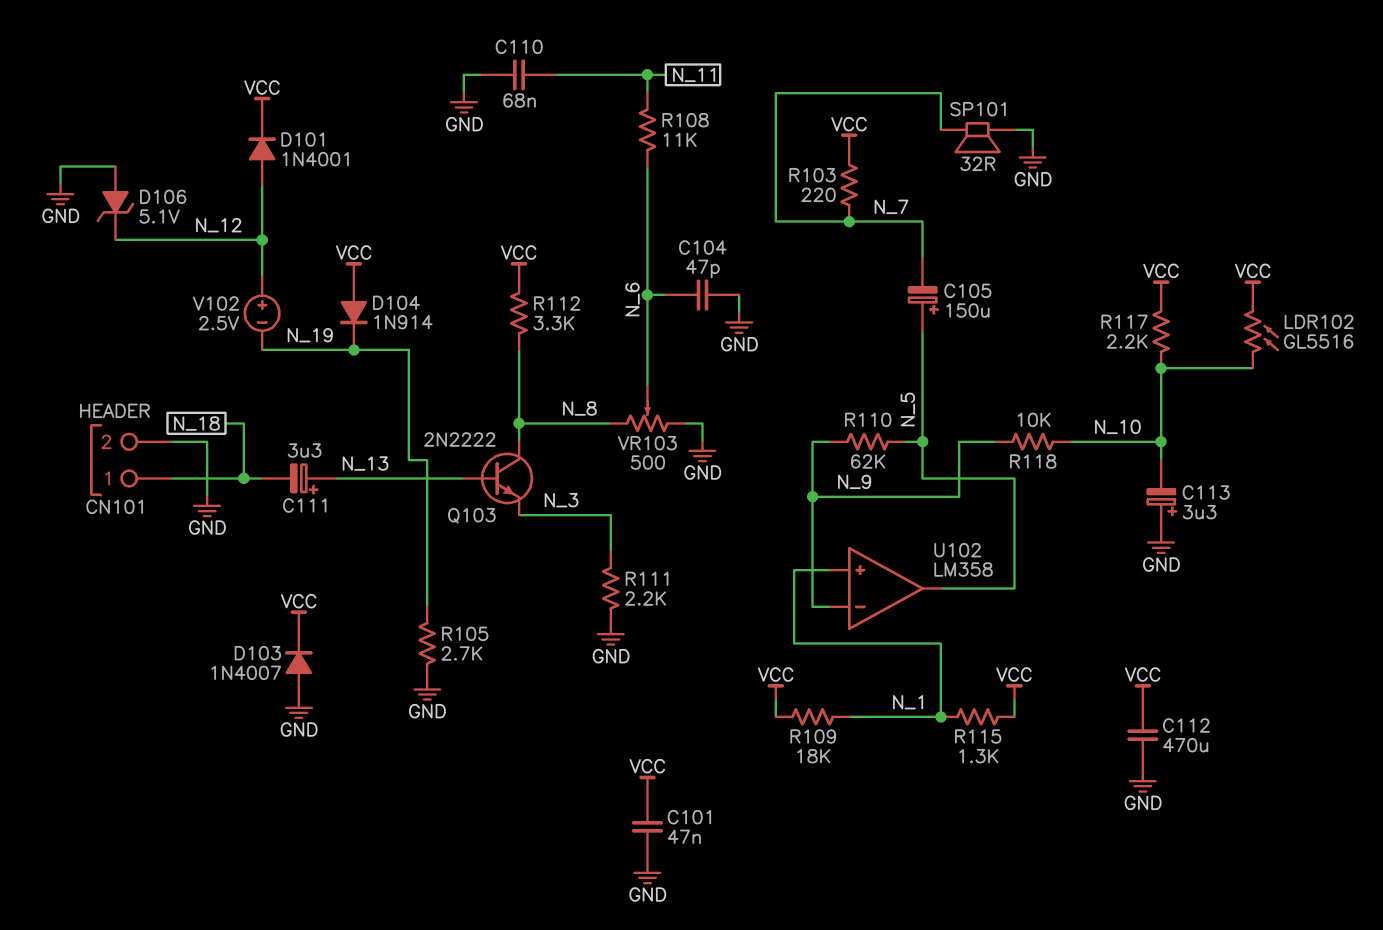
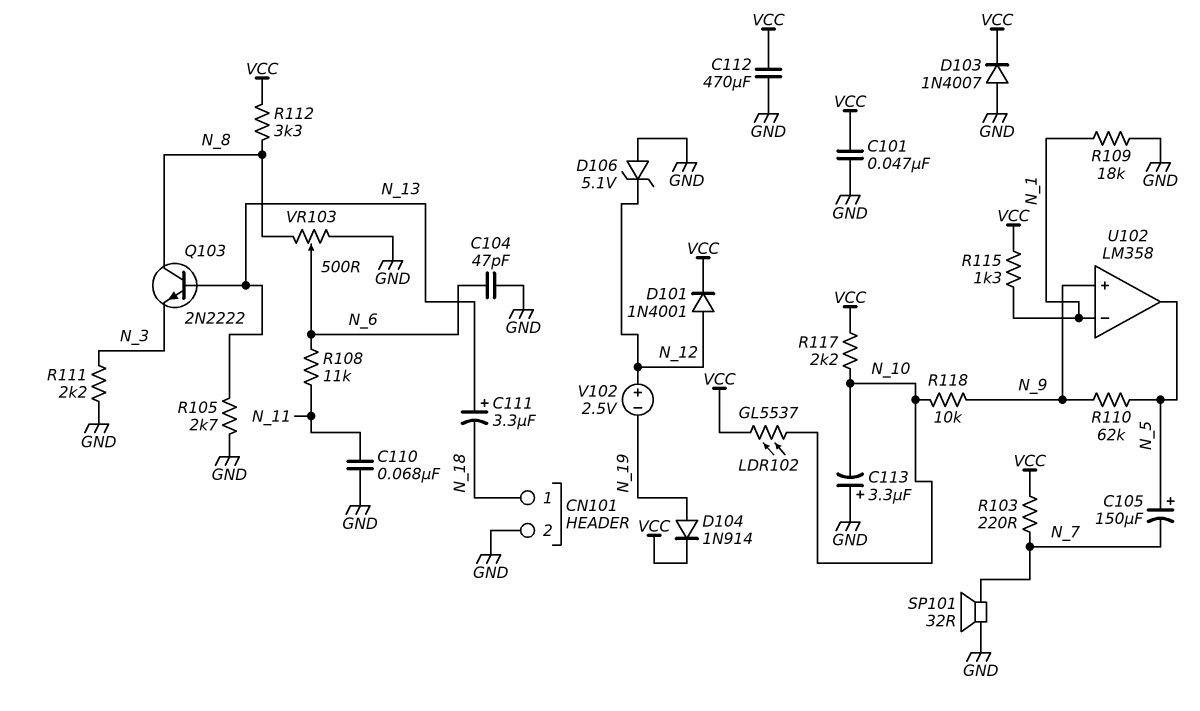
D104: diode 1N914 (A VCC, K N_19) -> diode 1N914 (A N_19, K VCC)
LDR102: GL5516 (N_10, VCC) -> GL5537 (N_10, VCC)
R105: 2.7k (GND, N_19) -> 2.7k (GND, N_13)
R109: 18k (N_1, VCC) -> 18k (GND, N_1)
U102 pin in+: N_1 -> N_9
U102 pin in-: N_9 -> N_1

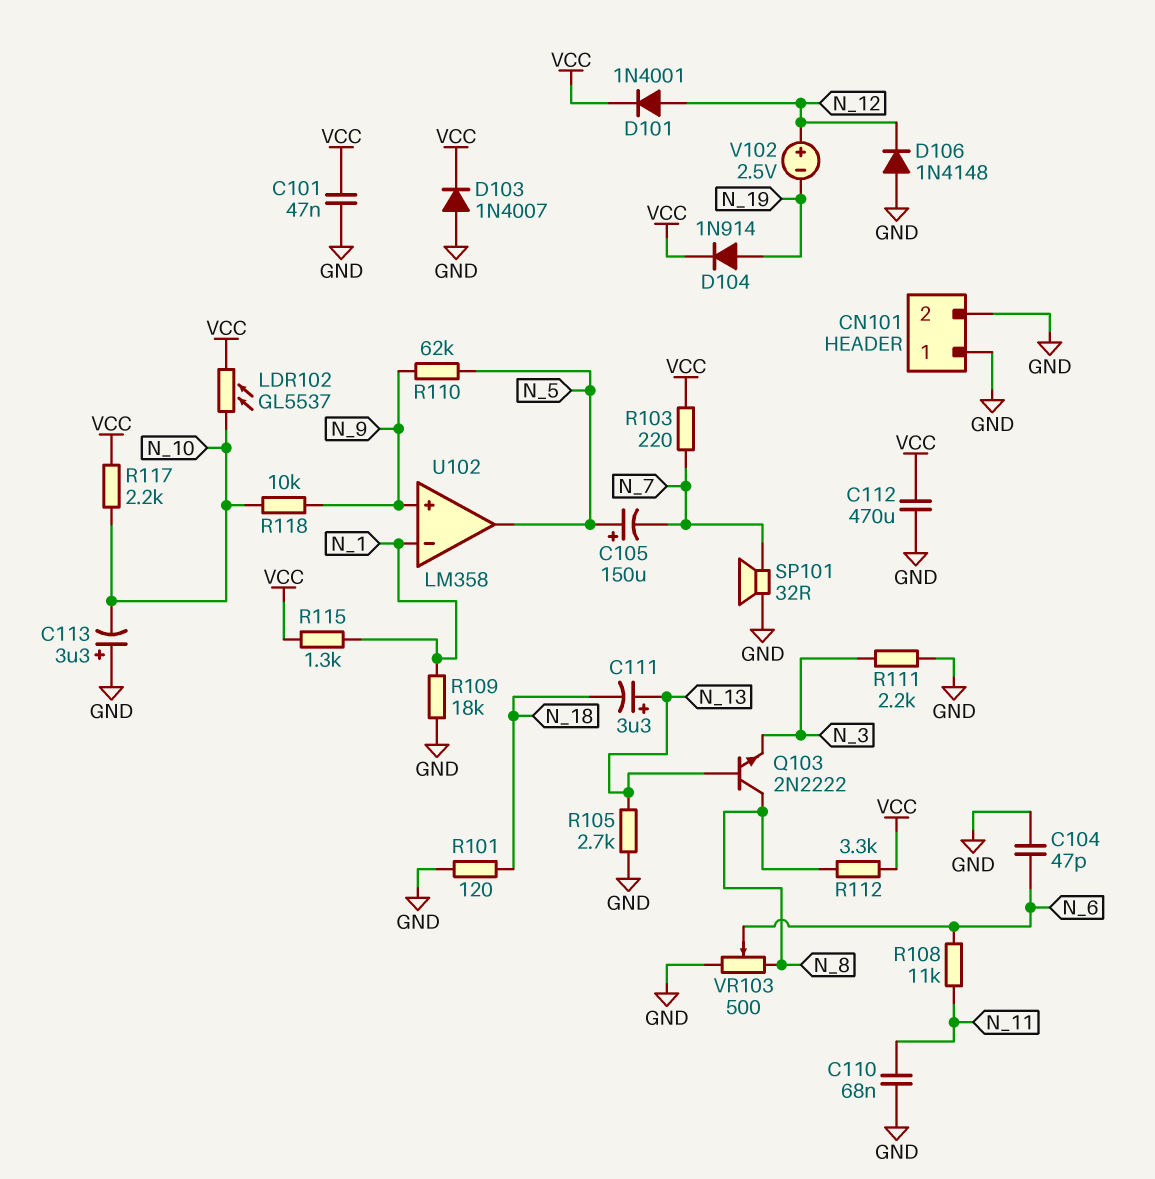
CN101 pin 1: N_18 -> GND
D106: zener 5.1V (A GND, K N_12) -> diode 1N4148 (A GND, K N_12)
R101: none -> 120 (GND, N_18)

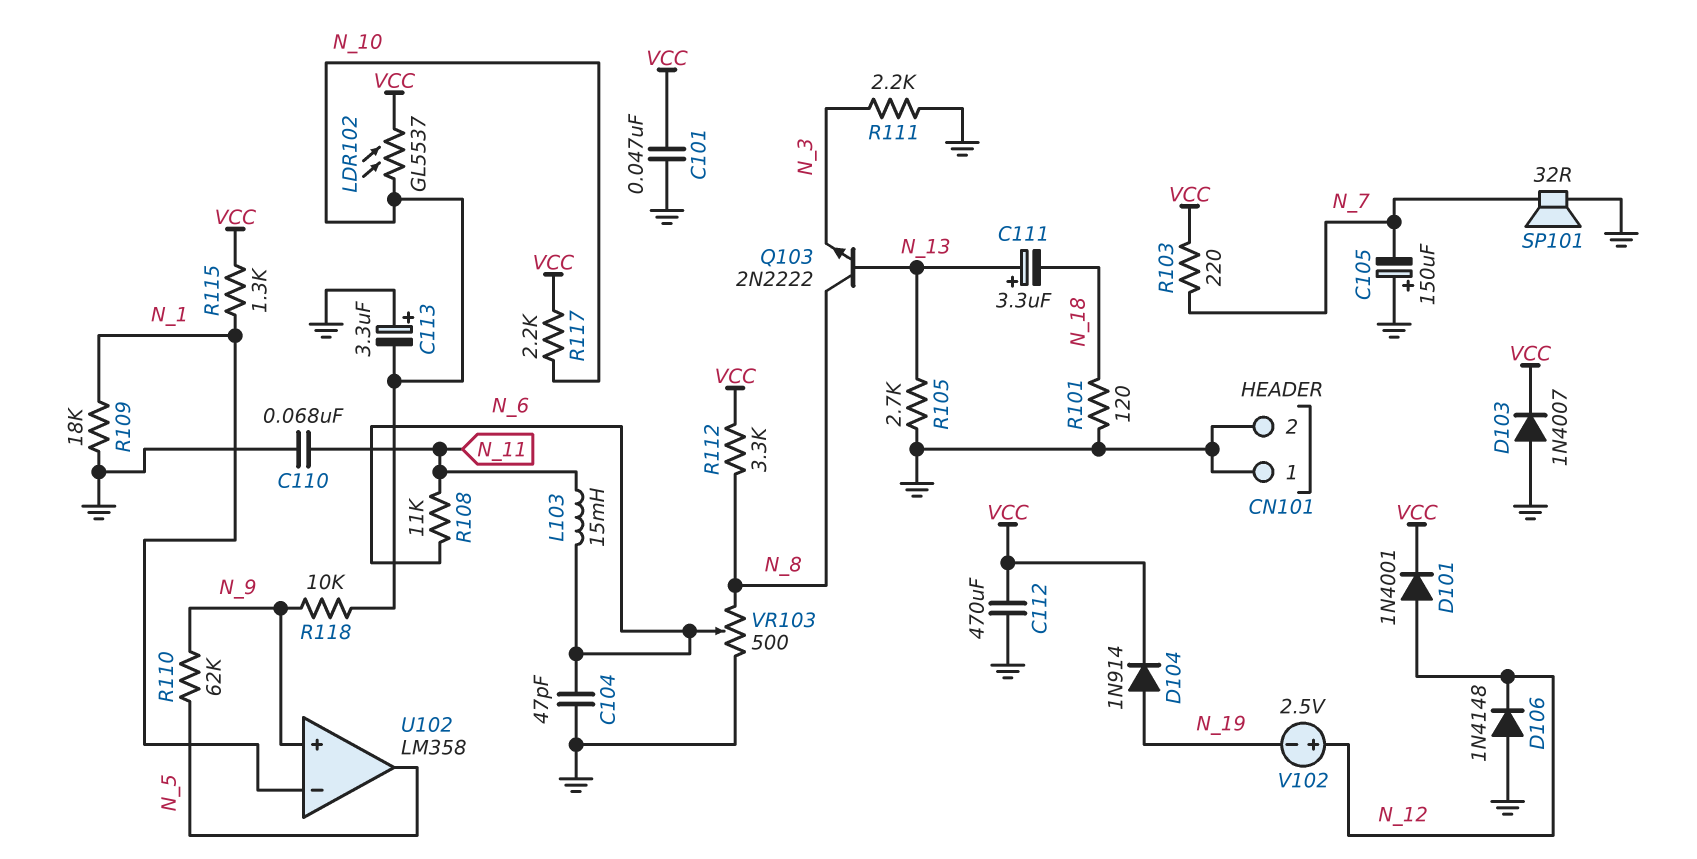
C105: 150uF (plus N_5, minus N_7) -> 150uF (plus GND, minus N_7)
L103: none -> 15mH (N_6, N_11)

